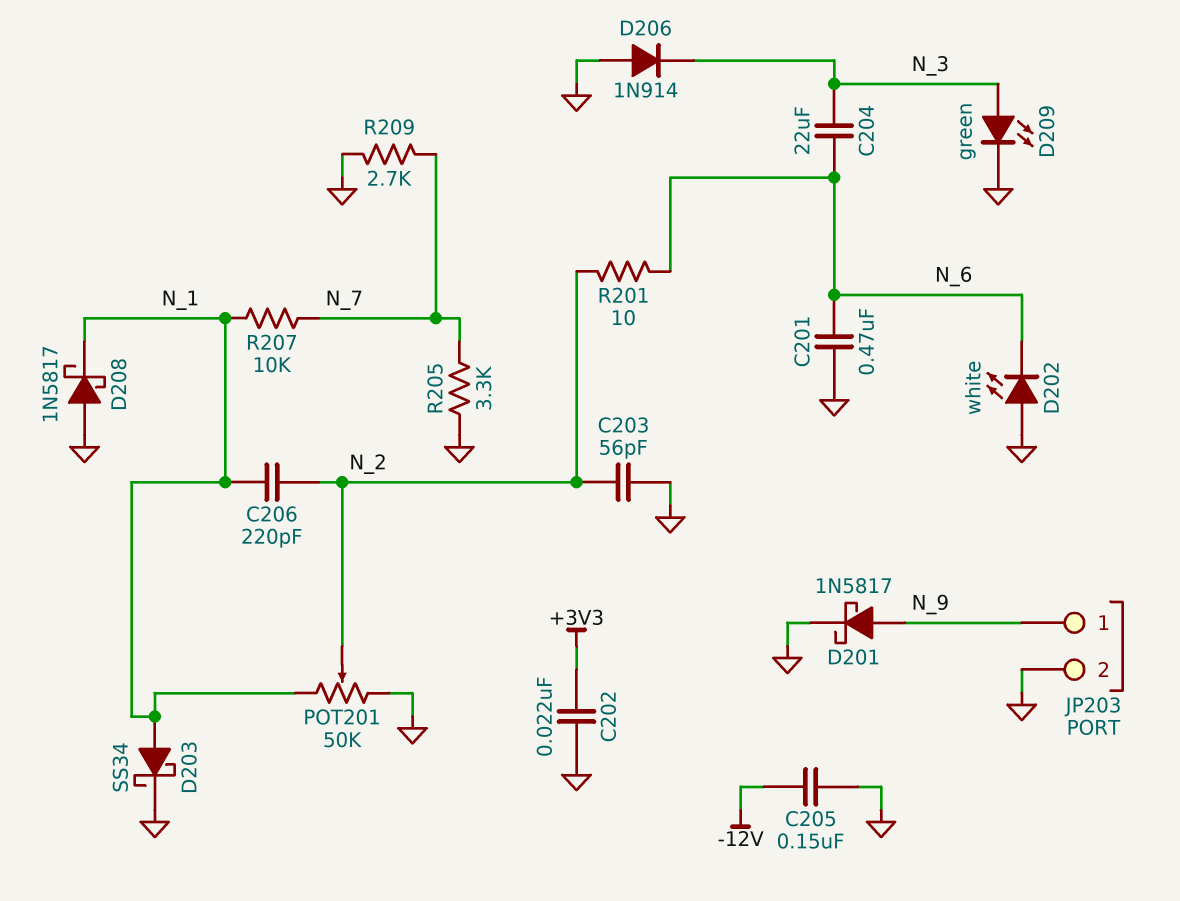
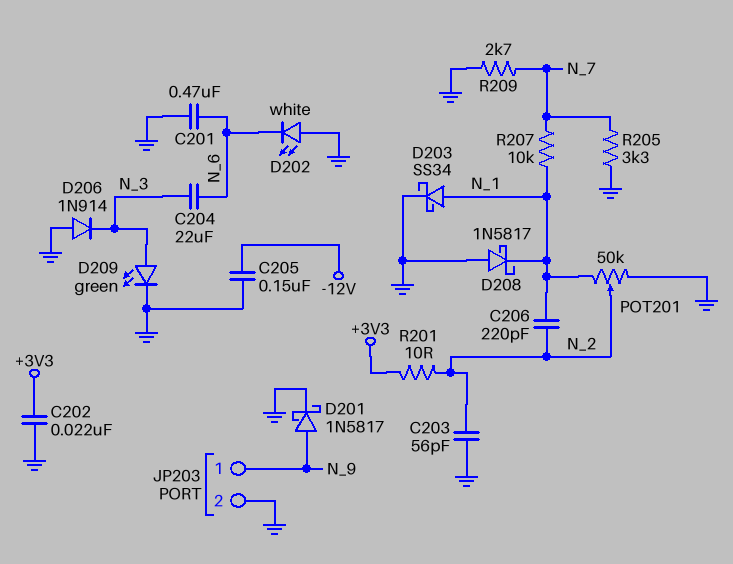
R201: 10 (N_2, N_6) -> 10 (+3V3, N_2)

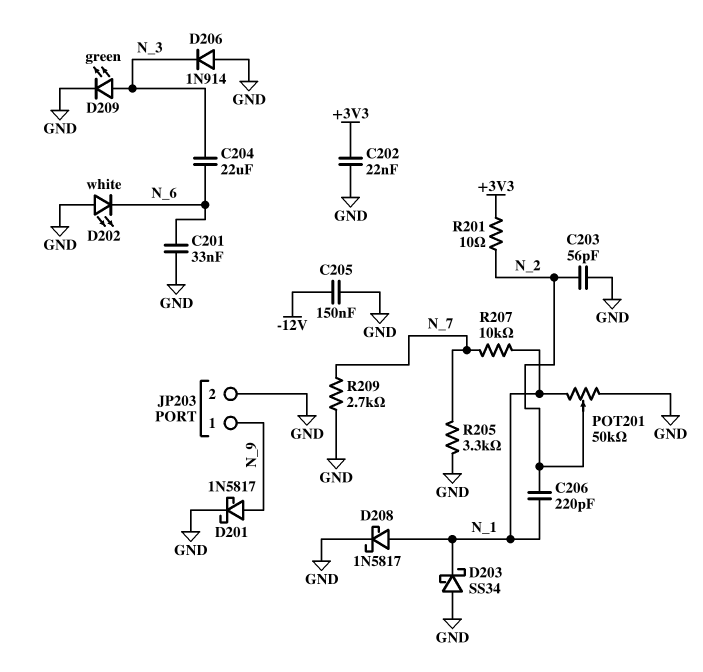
C201: 470nF (GND, N_6) -> 33nF (GND, N_6)
D203: schottky SS34 (A N_1, K GND) -> schottky SS34 (A GND, K N_1)
D208: schottky 1N5817 (A GND, K N_1) -> schottky 1N5817 (A N_1, K GND)

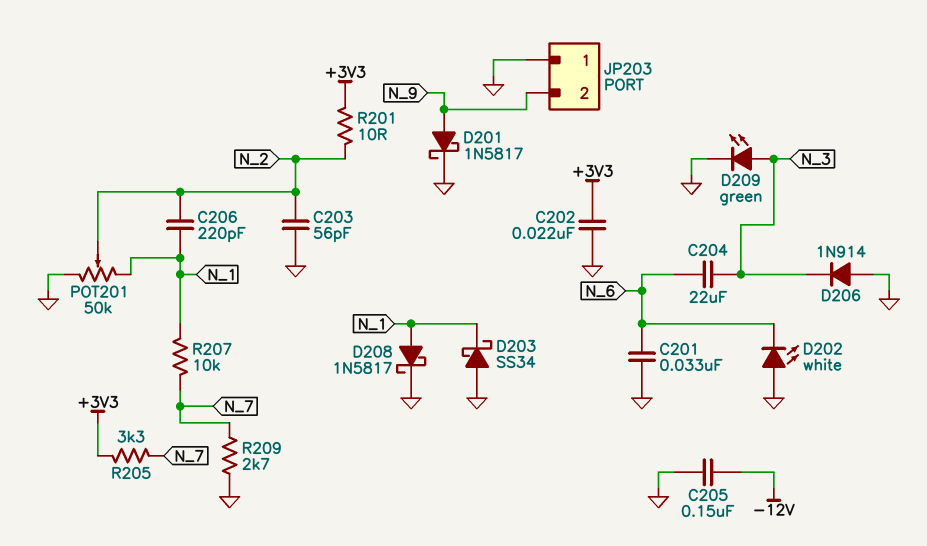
JP203 pin 1: N_9 -> GND
JP203 pin 2: GND -> N_9
R205: 3.3k (GND, N_7) -> 3.3k (+3V3, N_7)

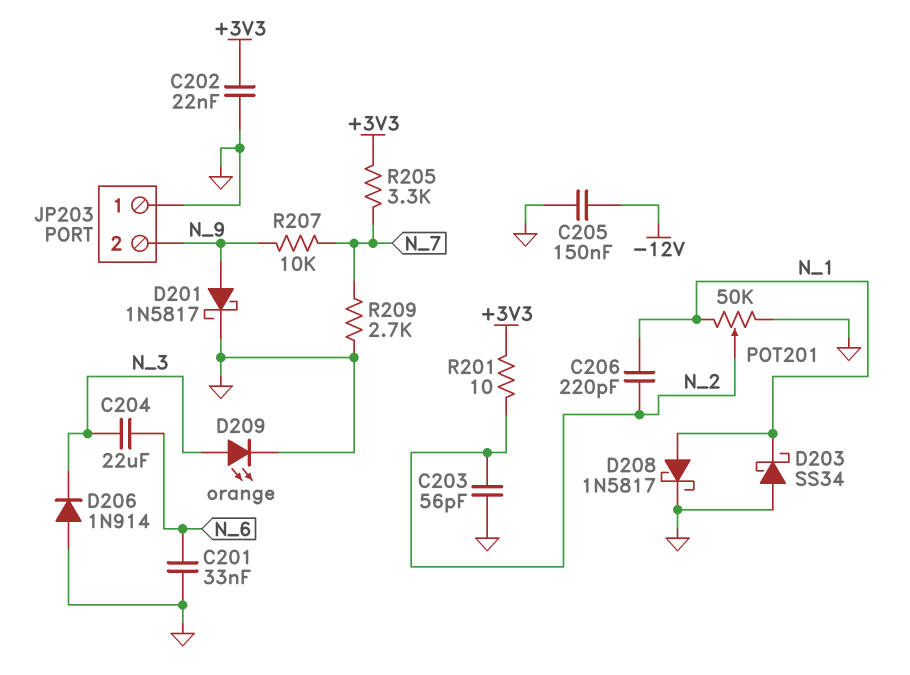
D202: LED white (A GND, K N_6) -> none
D209: LED green (A N_3, K GND) -> LED orange (A N_3, K GND)
R207: 10k (N_1, N_7) -> 10k (N_7, N_9)

